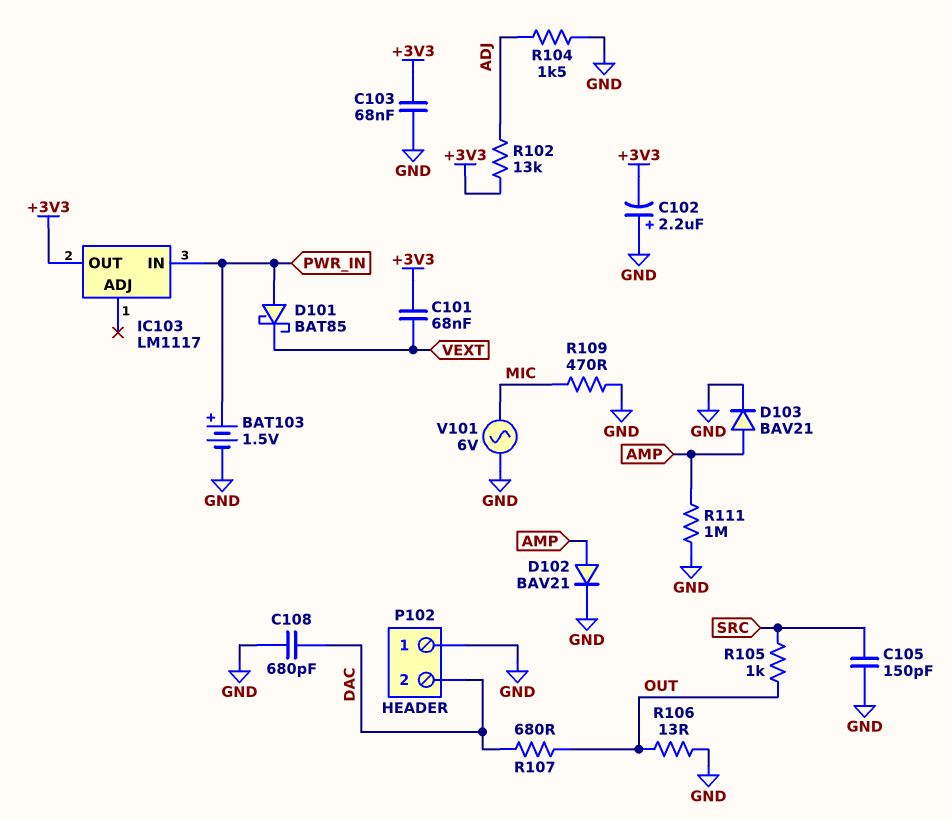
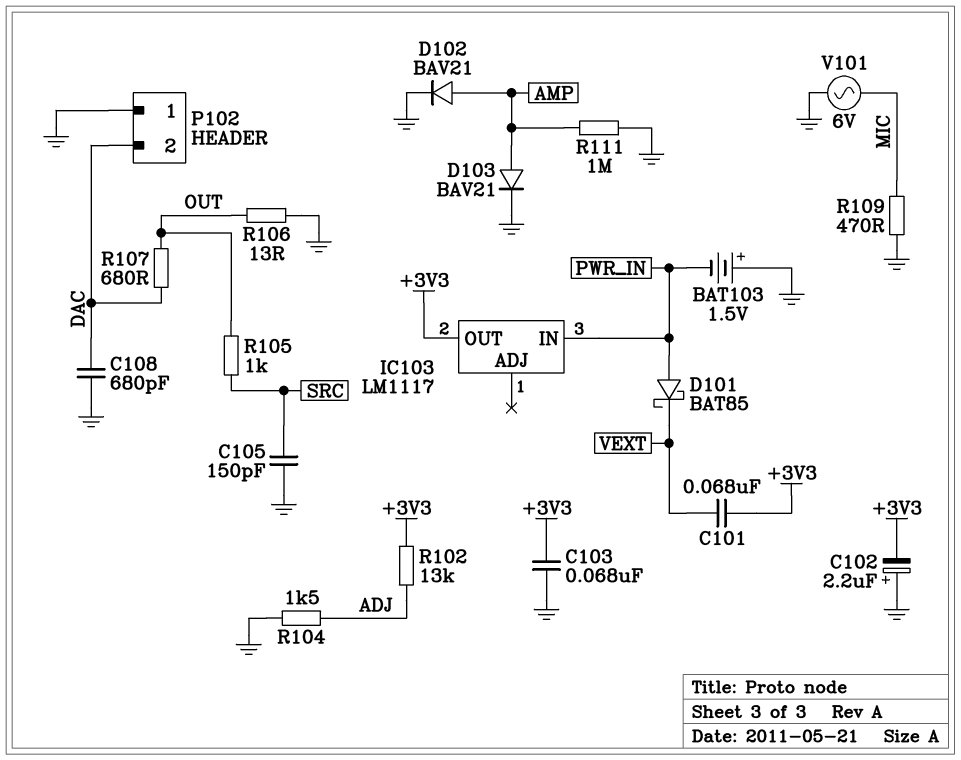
BAT103: 1.5V (plus PWR_IN, minus GND) -> 1.5V (plus GND, minus PWR_IN)

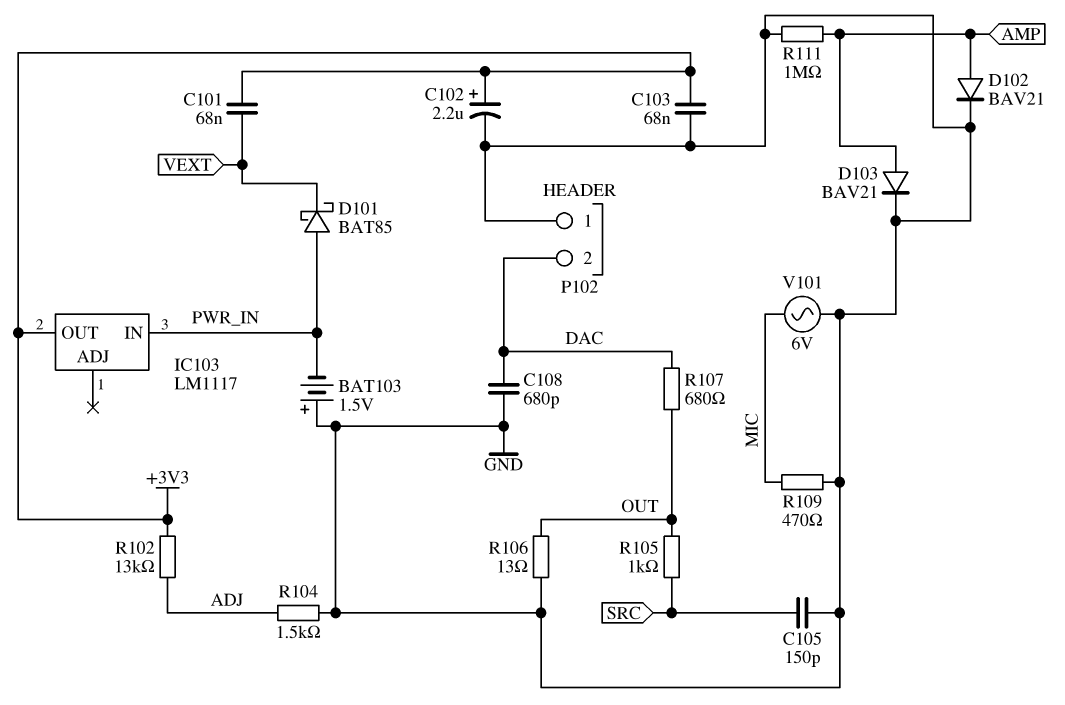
C102: 2.2uF (plus GND, minus +3V3) -> 2.2uF (plus +3V3, minus GND)

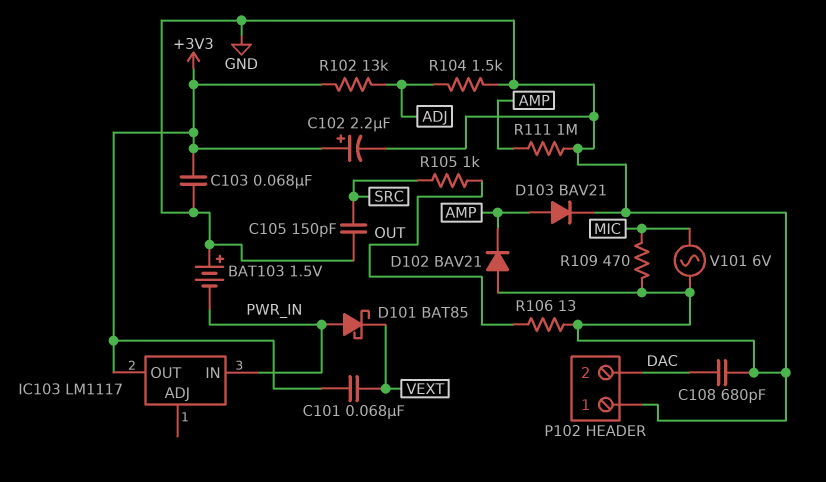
D102: diode BAV21 (A AMP, K GND) -> diode BAV21 (A GND, K AMP)
R107: 680 (DAC, OUT) -> none

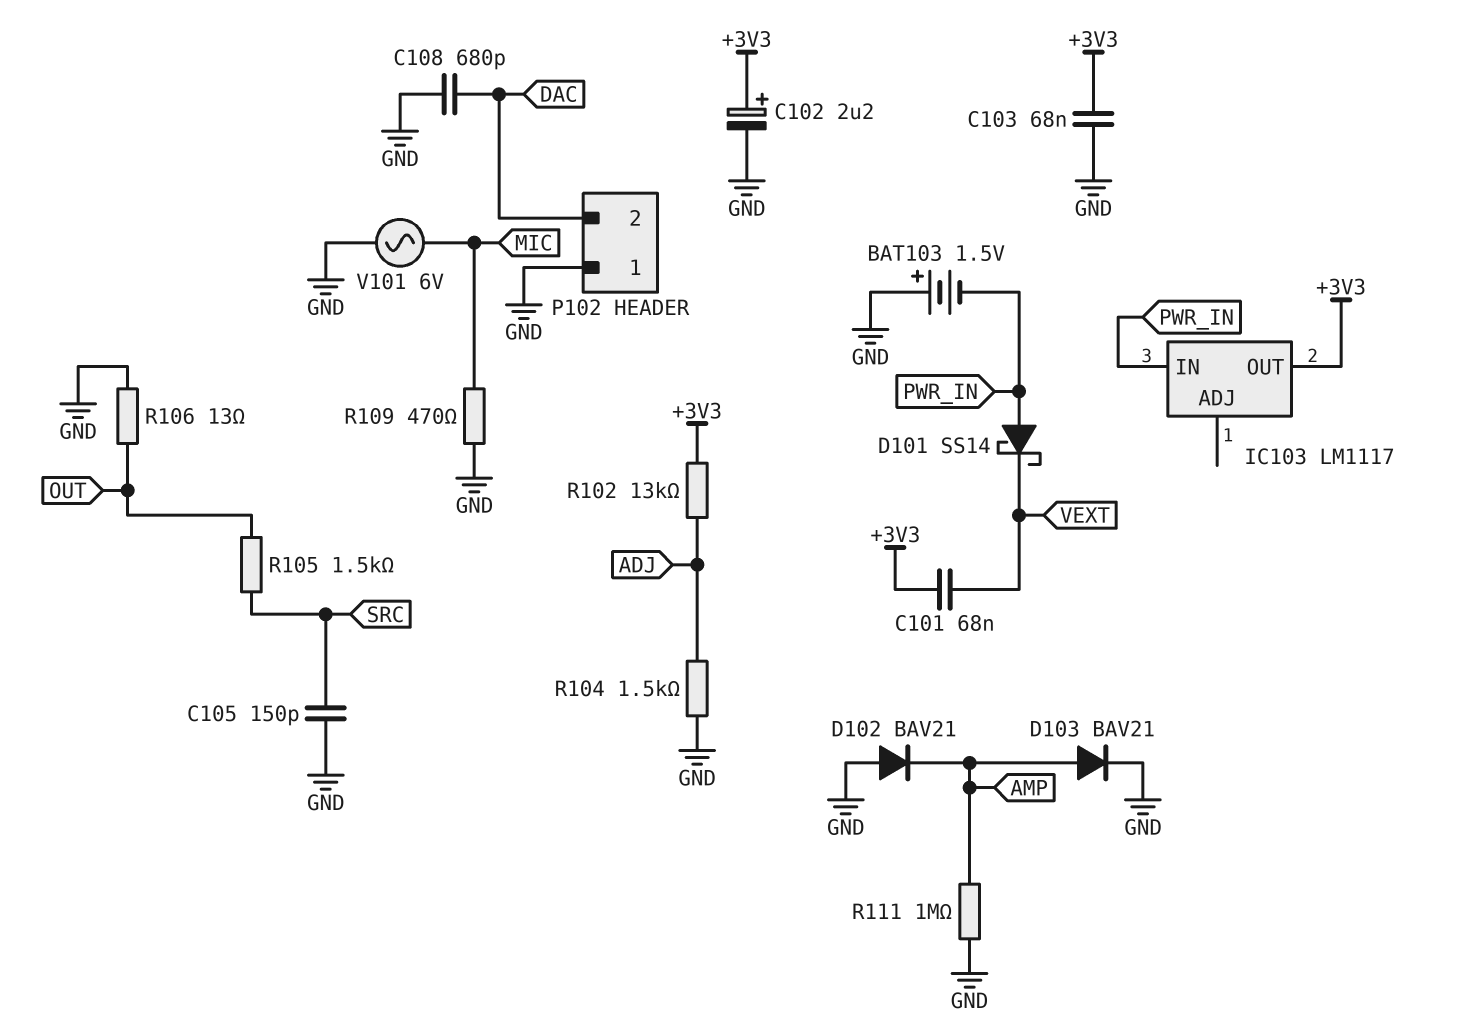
D101: schottky BAT85 (A PWR_IN, K VEXT) -> schottky SS14 (A PWR_IN, K VEXT)
R105: 1k (OUT, SRC) -> 1.5k (OUT, SRC)

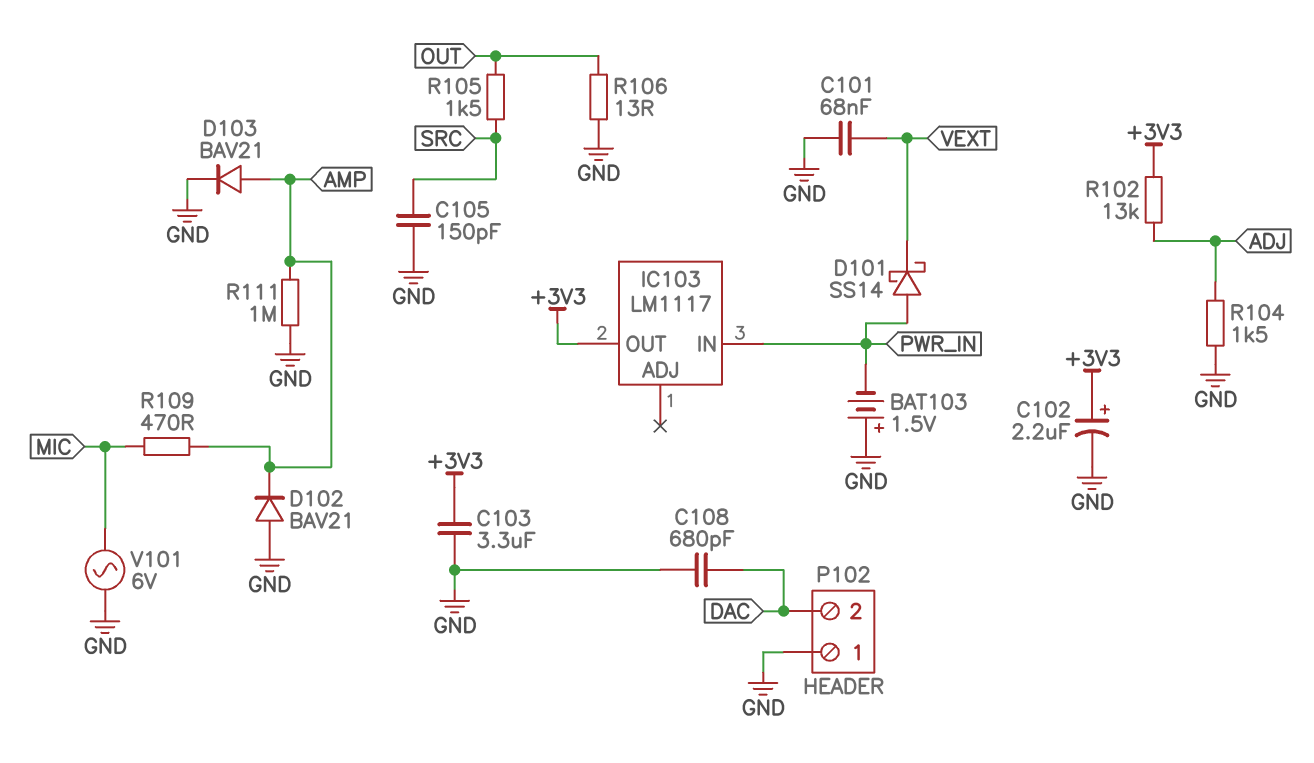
C101: 68nF (+3V3, VEXT) -> 68nF (GND, VEXT)
C103: 68nF (+3V3, GND) -> 3.3uF (+3V3, GND)
R109: 470 (GND, MIC) -> 470 (AMP, MIC)

